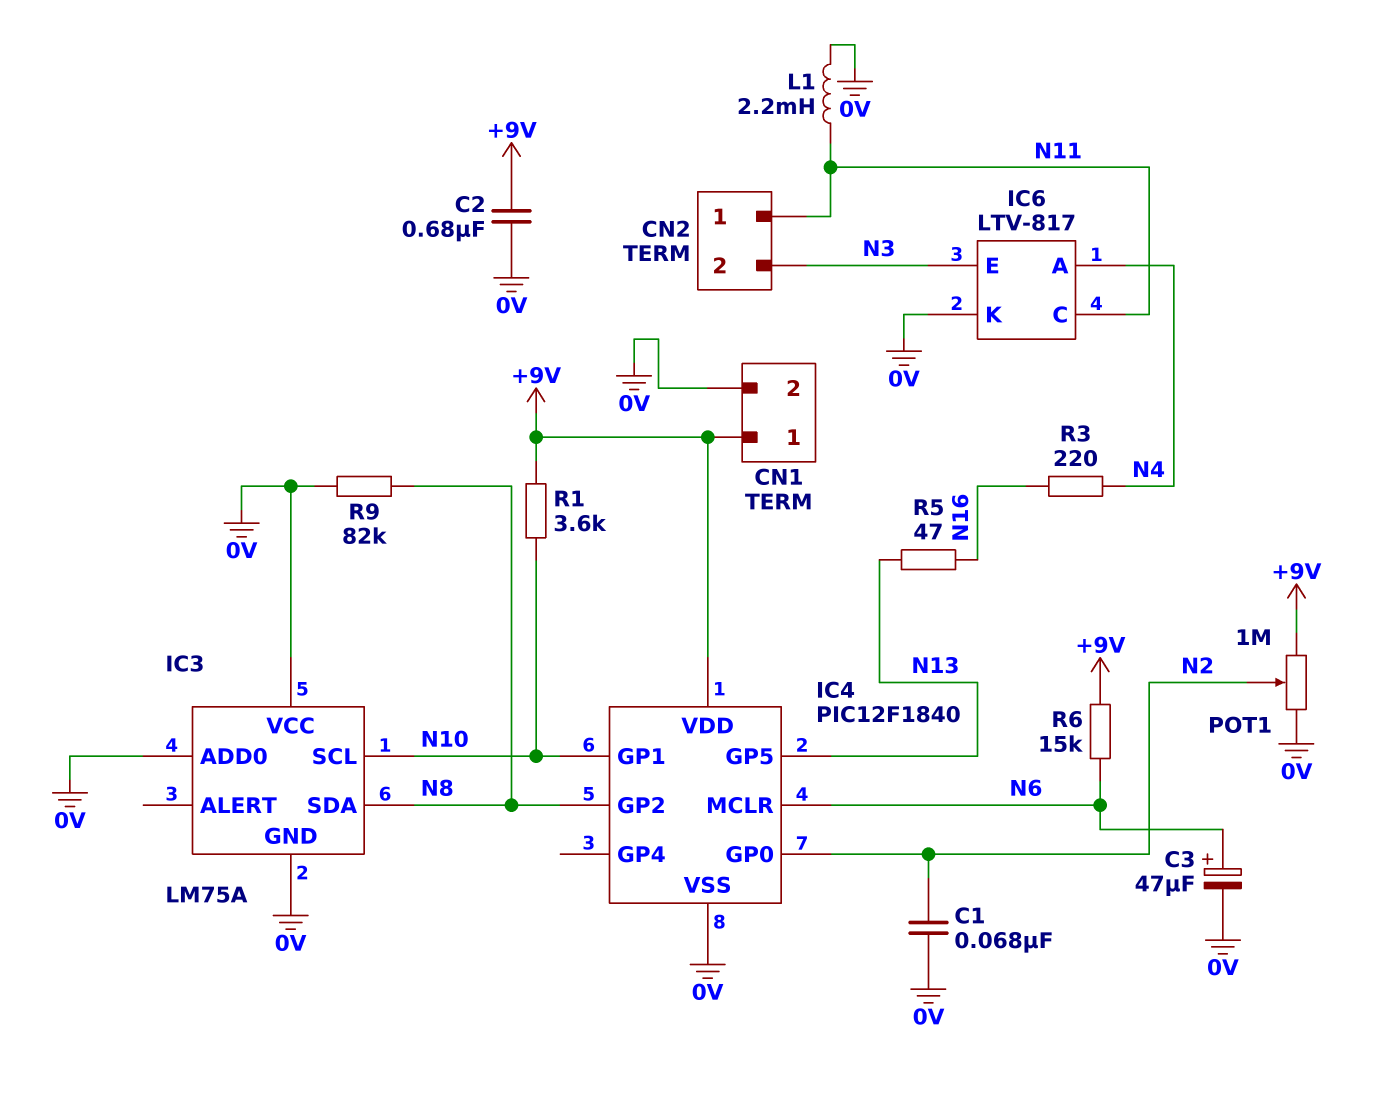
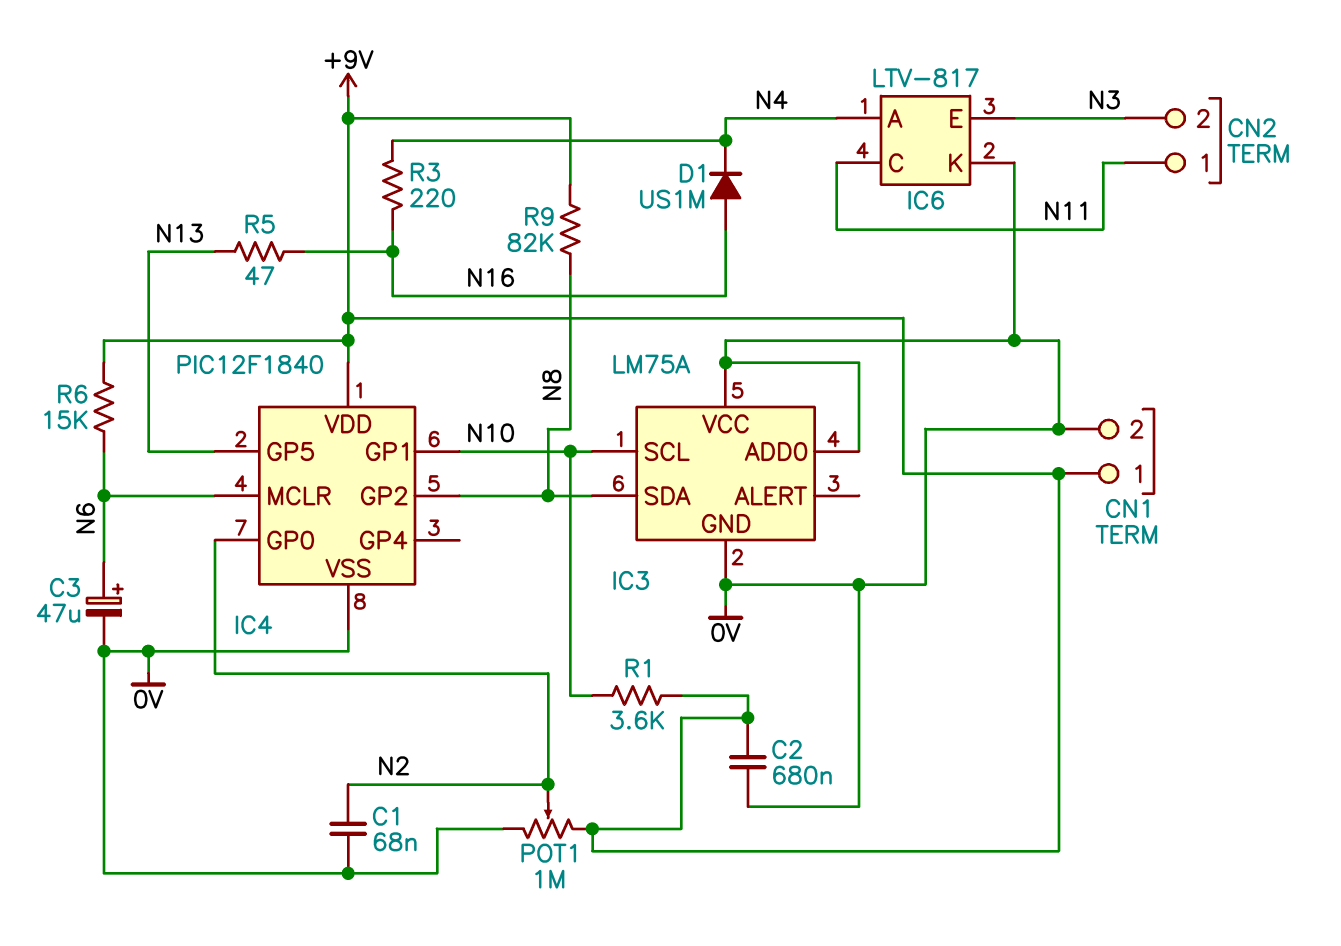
D1: none -> diode US1M (A N16, K N4)
L1: 2.2mH (0V, N11) -> none
R9: 82k (0V, N8) -> 82k (+9V, N8)

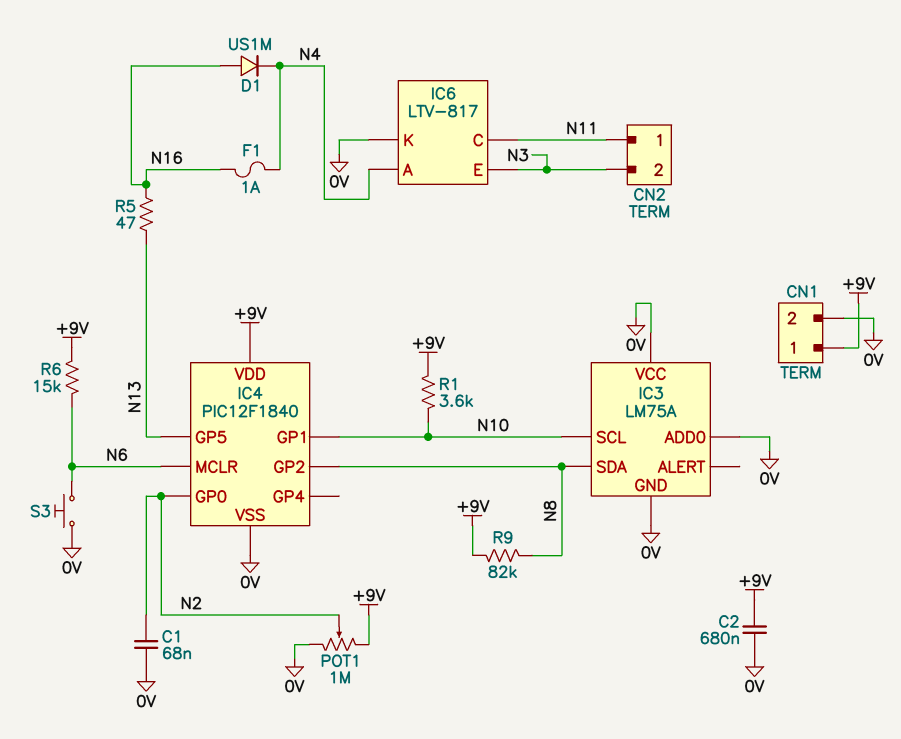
C3: 47uF (plus N6, minus 0V) -> none
F1: none -> 1A (N4, N16)
R3: 220 (N4, N16) -> none
S3: none -> button (0V, N6)

